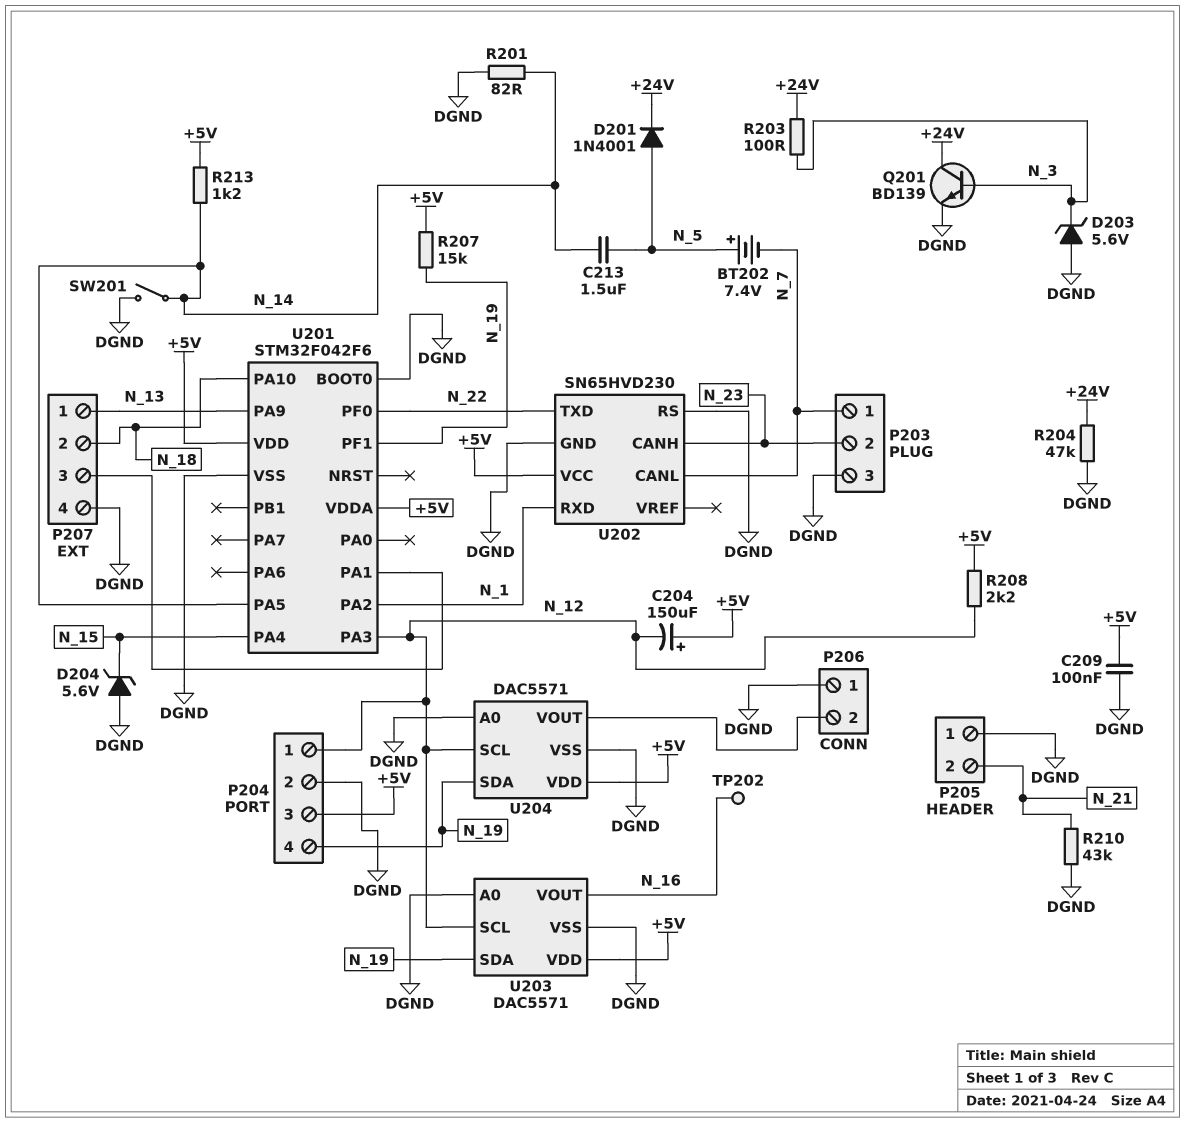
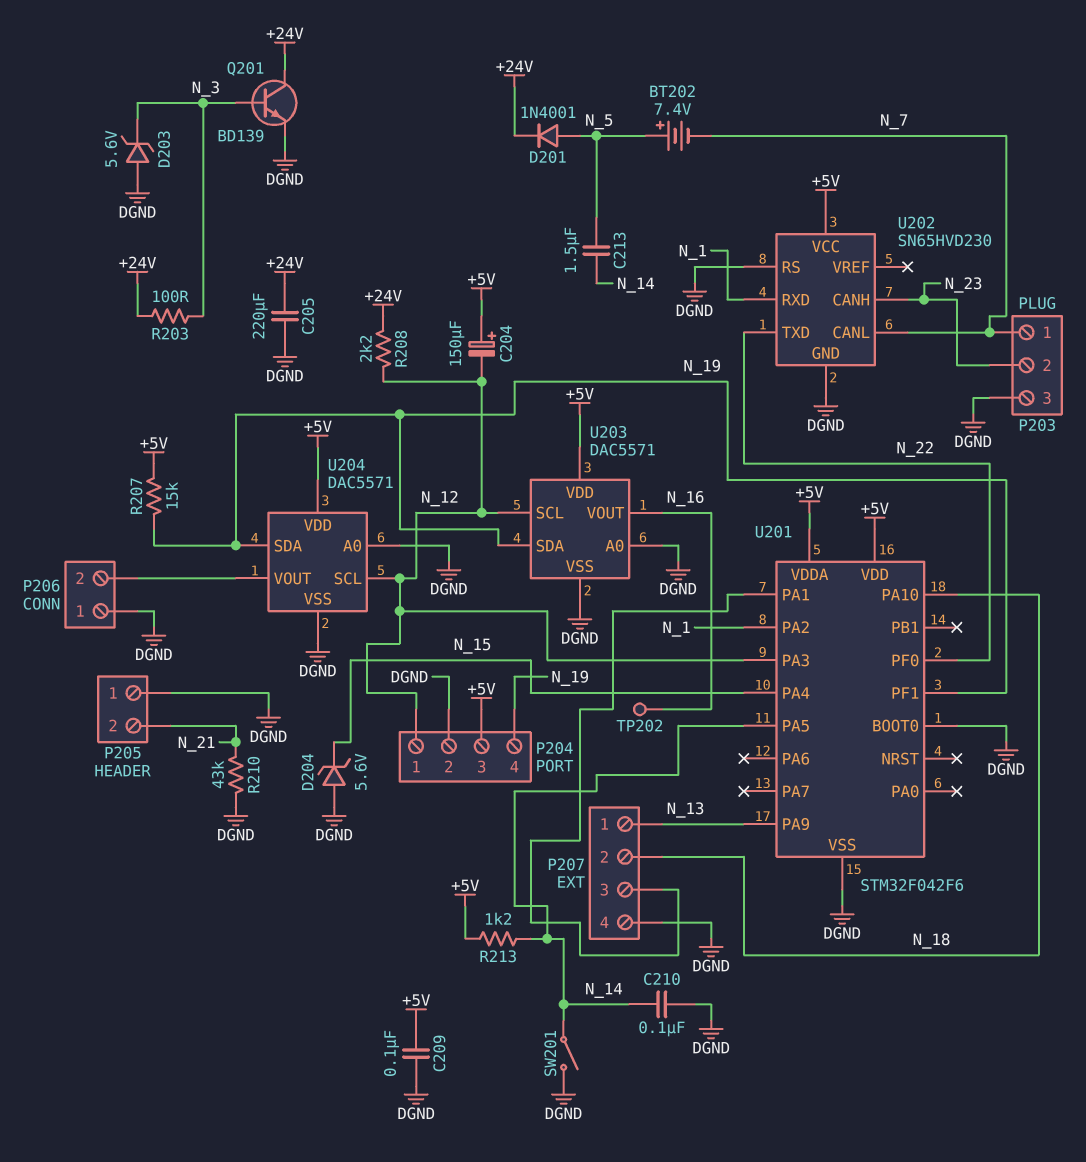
C205: none -> 220uF (+24V, DGND)
C210: none -> 100nF (DGND, N_14)
R201: 82 (DGND, N_14) -> none
R204: 47k (+24V, DGND) -> none
R208: 2.2k (+5V, N_12) -> 2.2k (+24V, N_12)

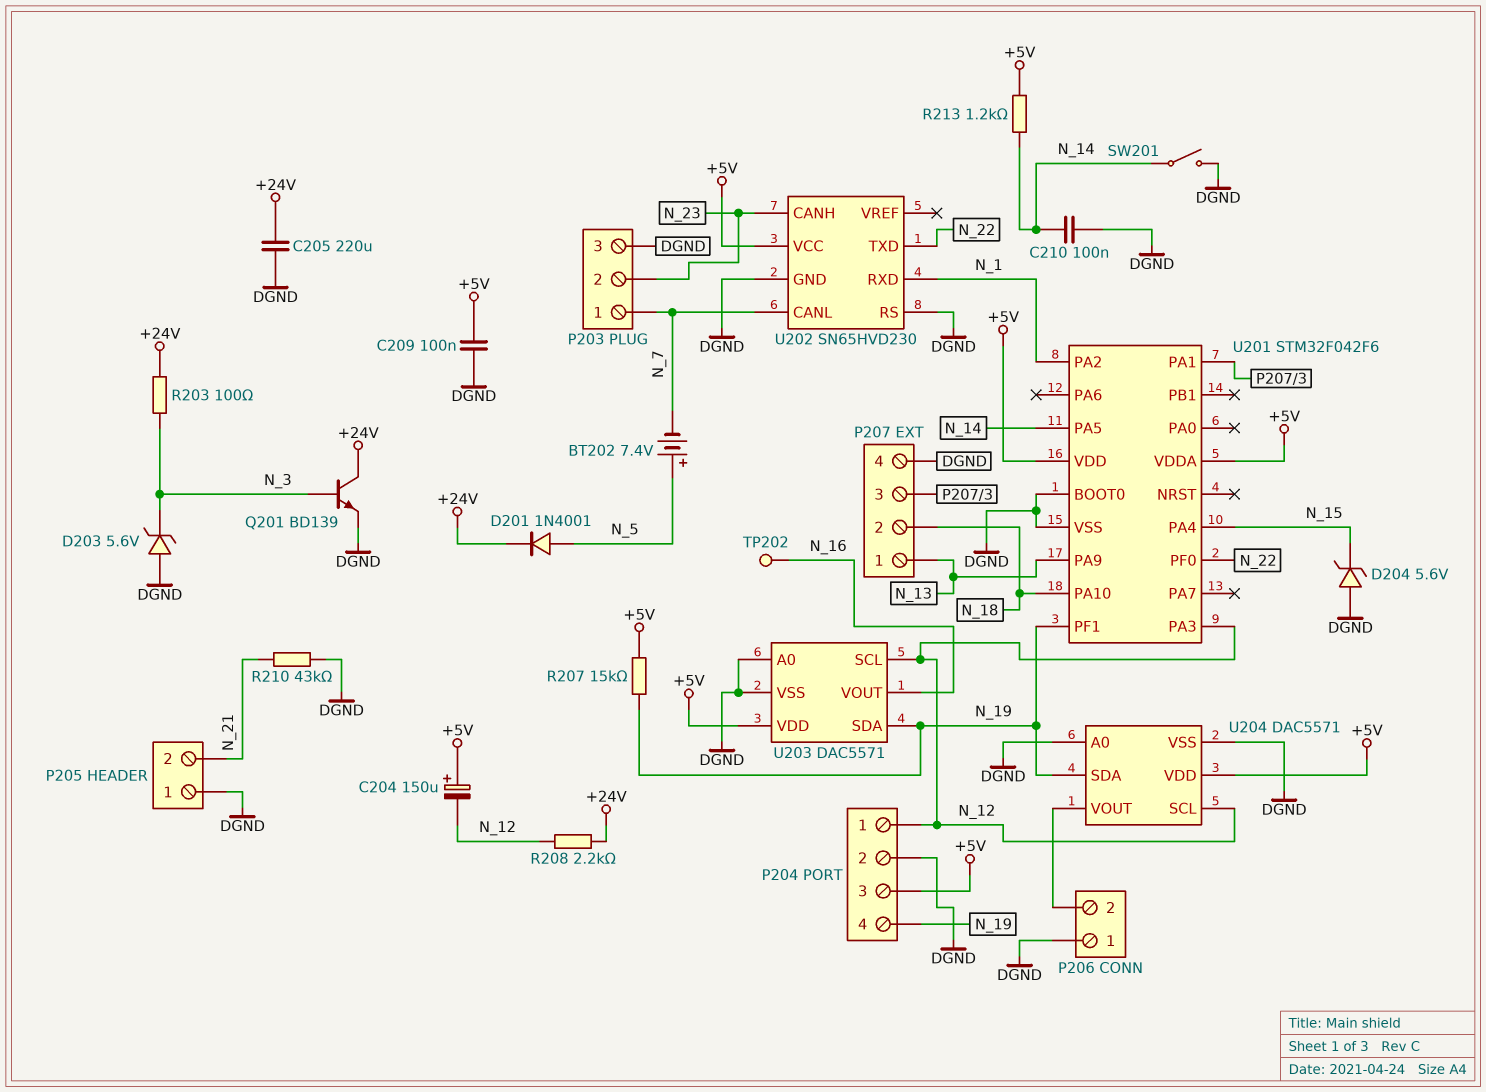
C213: 1.5uF (N_5, N_14) -> none

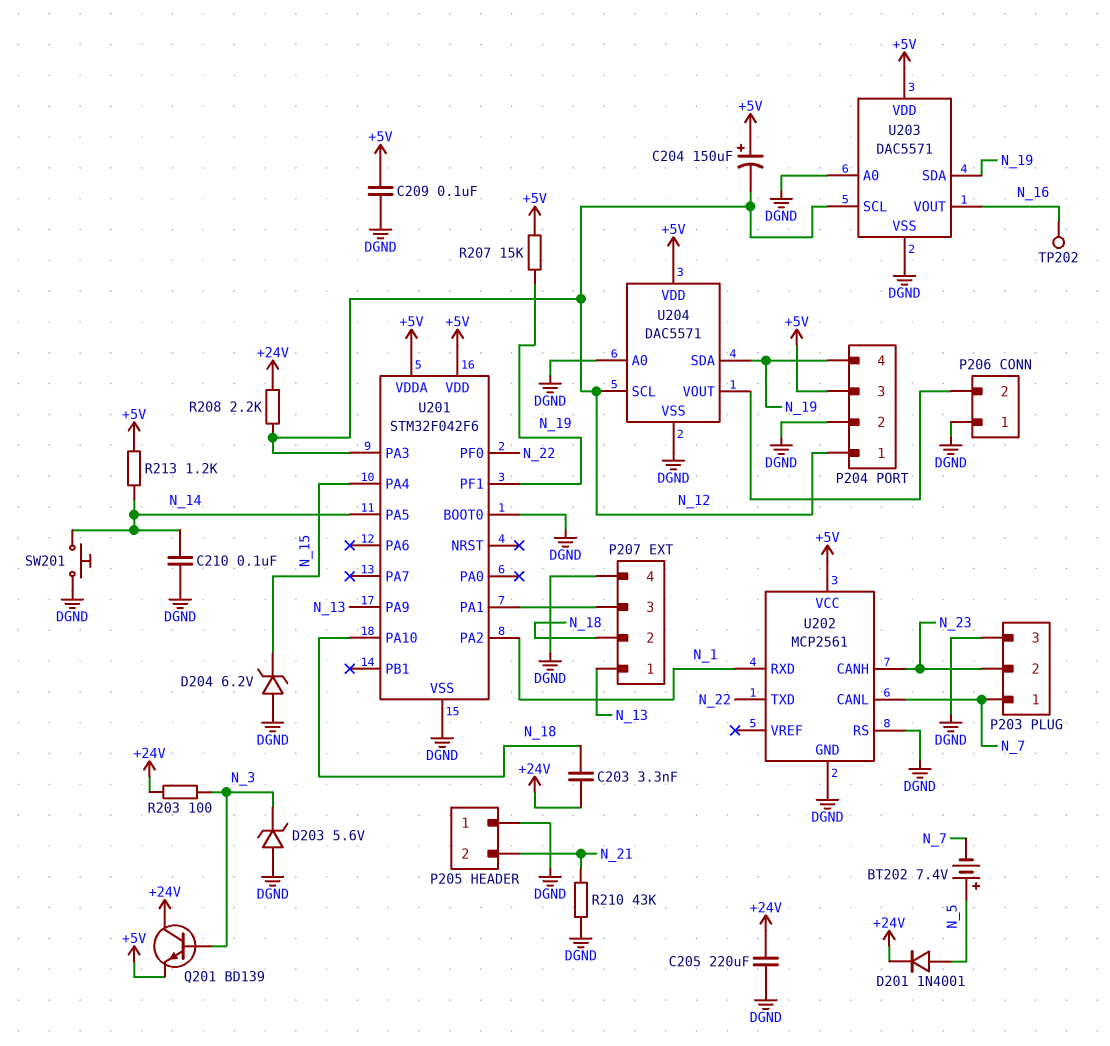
C203: none -> 3.3nF (+24V, N_18)
D204: zener 5.6V (A DGND, K N_15) -> zener 6.2V (A DGND, K N_15)
Q201: NPN BD139 (B N_3, C +24V, E DGND) -> NPN BD139 (B N_3, C +24V, E +5V)
SW201: switch (DGND, N_14) -> button (DGND, N_14)
U202: SN65HVD230 -> MCP2561

